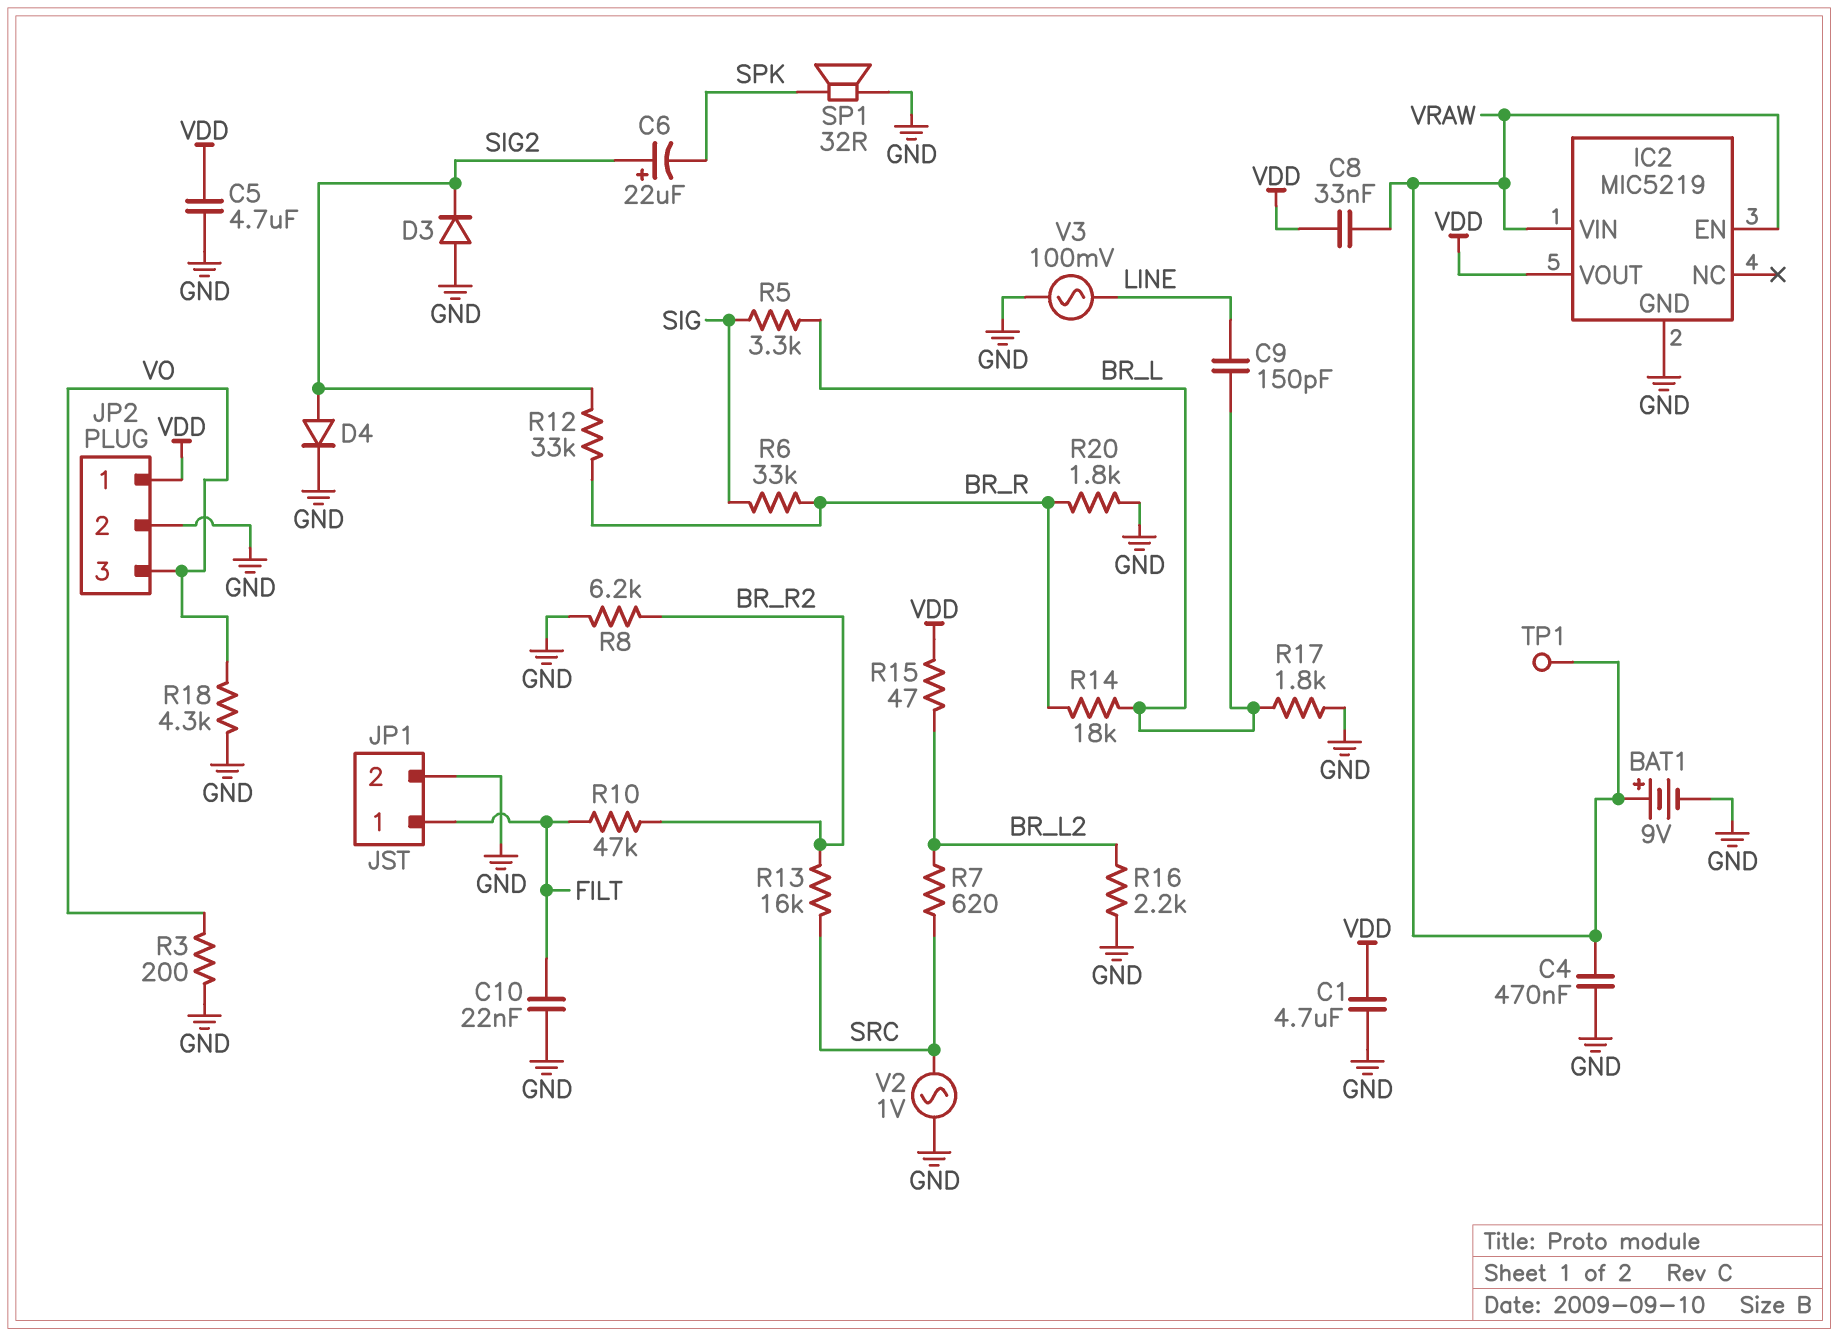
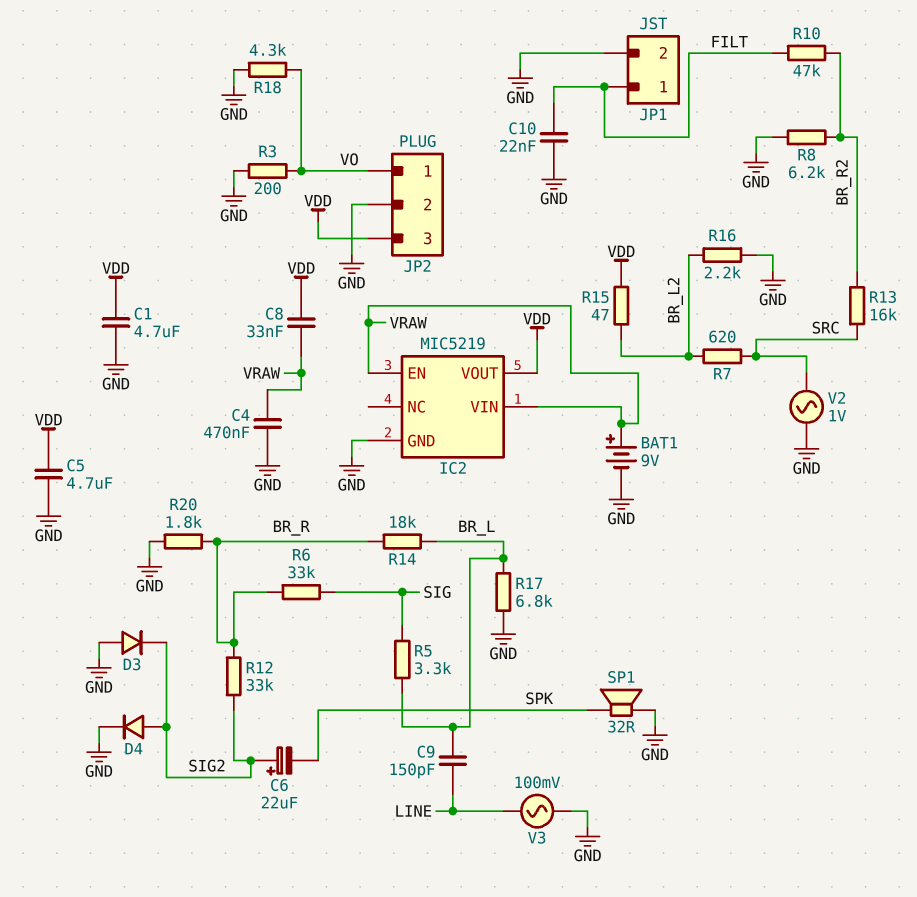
JP2 pin 1: VDD -> VO
JP2 pin 3: VO -> VDD
R17: 1.8k (BR_L, GND) -> 6.8k (BR_L, GND)
TP1: test point (VRAW) -> none

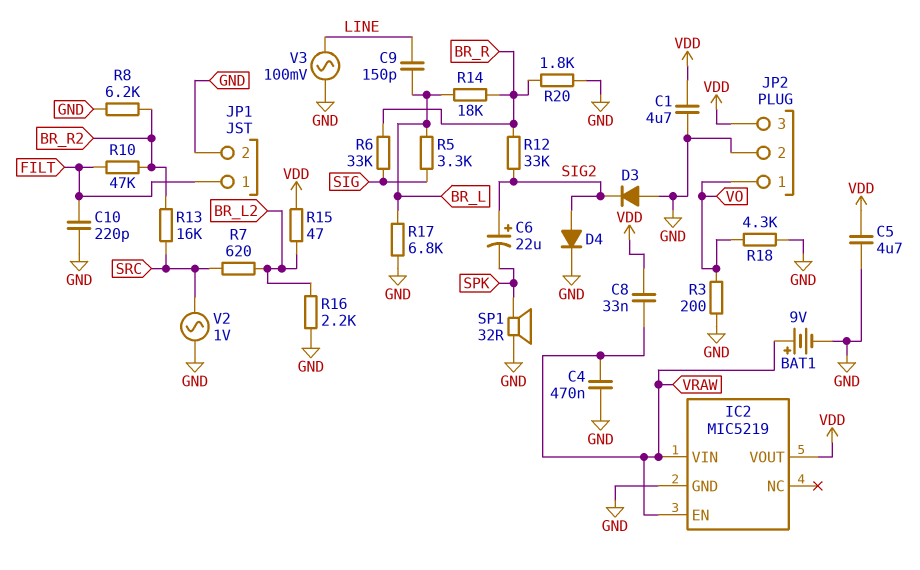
C10: 22nF (FILT, GND) -> 220pF (FILT, GND)

